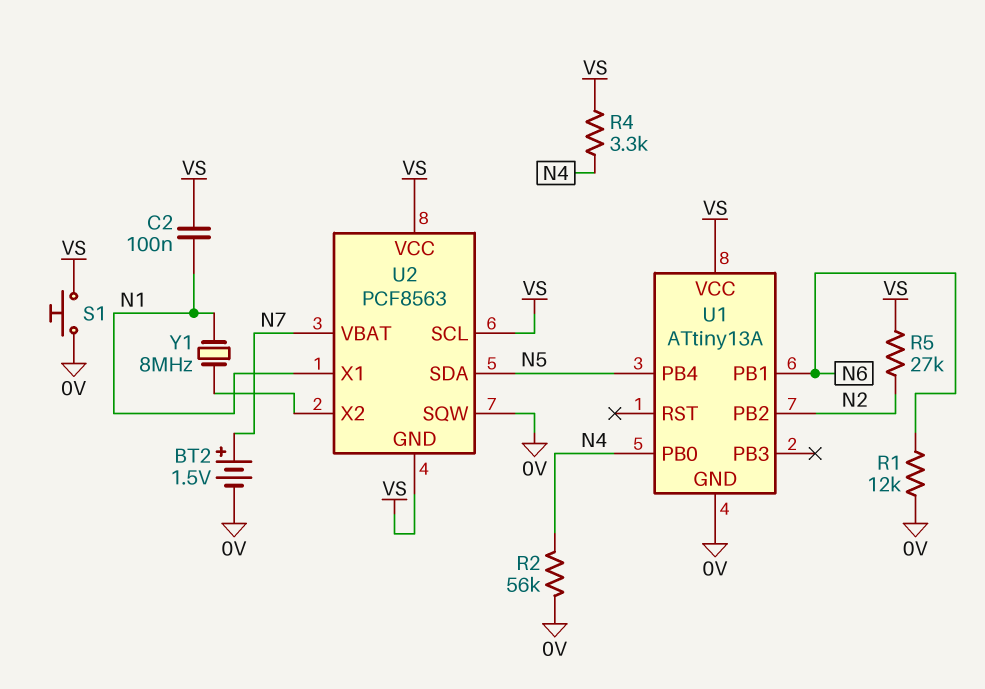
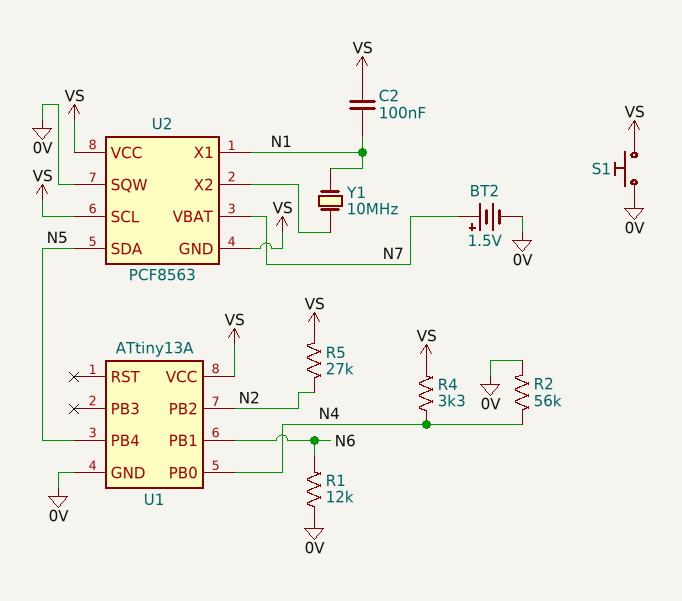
Y1: 8MHz (N1, U2/X2) -> 10MHz (N1, U2/X2)

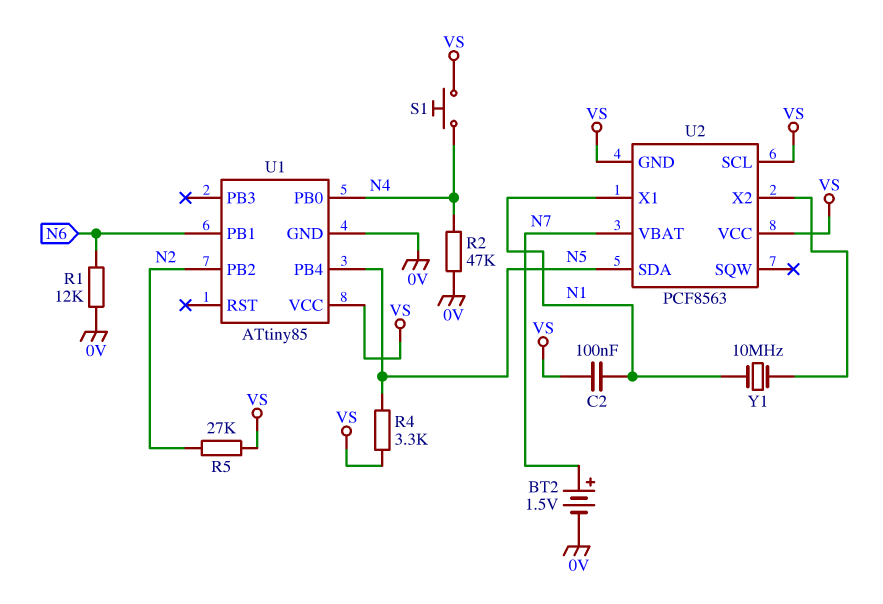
R2: 56k (0V, N4) -> 47k (0V, N4)
R4: 3.3k (N4, VS) -> 3.3k (N5, VS)
S1: button (0V, VS) -> button (N4, VS)
U1: ATtiny13A -> ATtiny85
U2 pin SQW: 0V -> none

